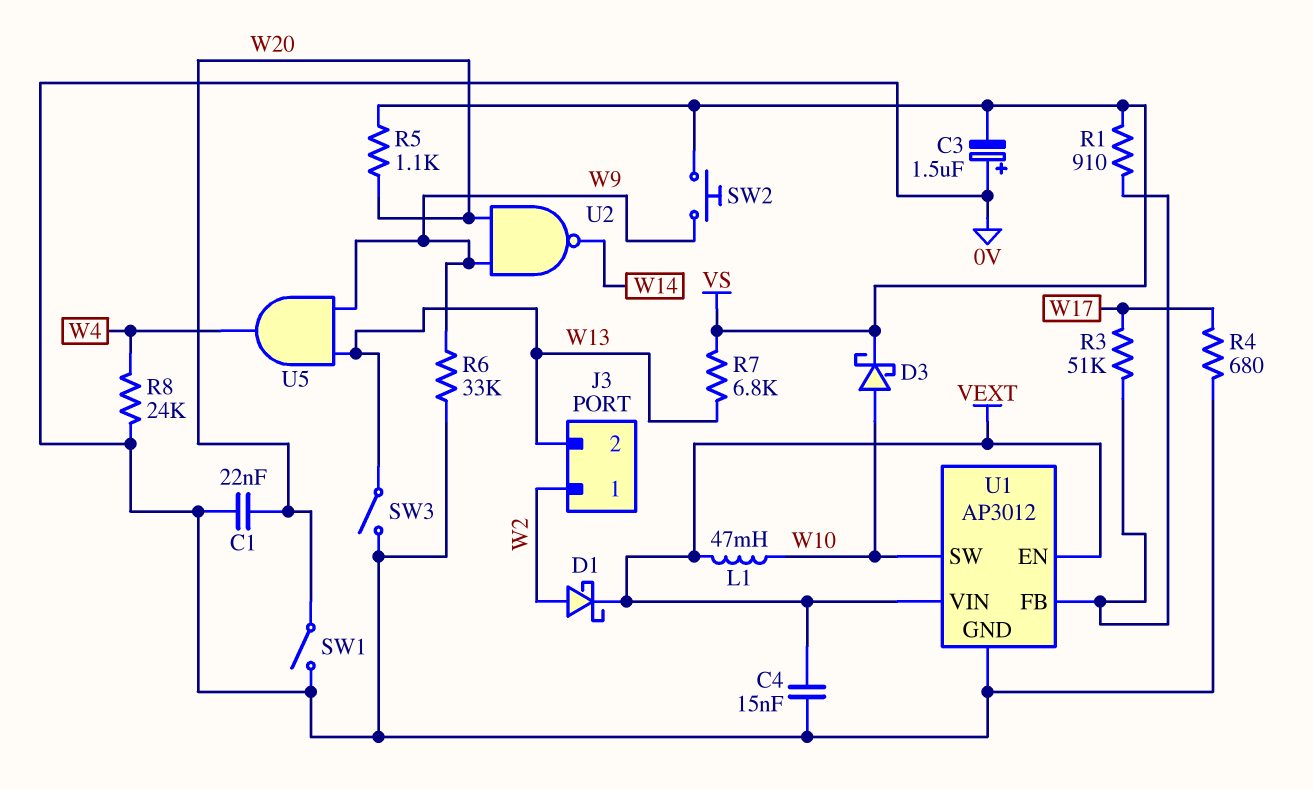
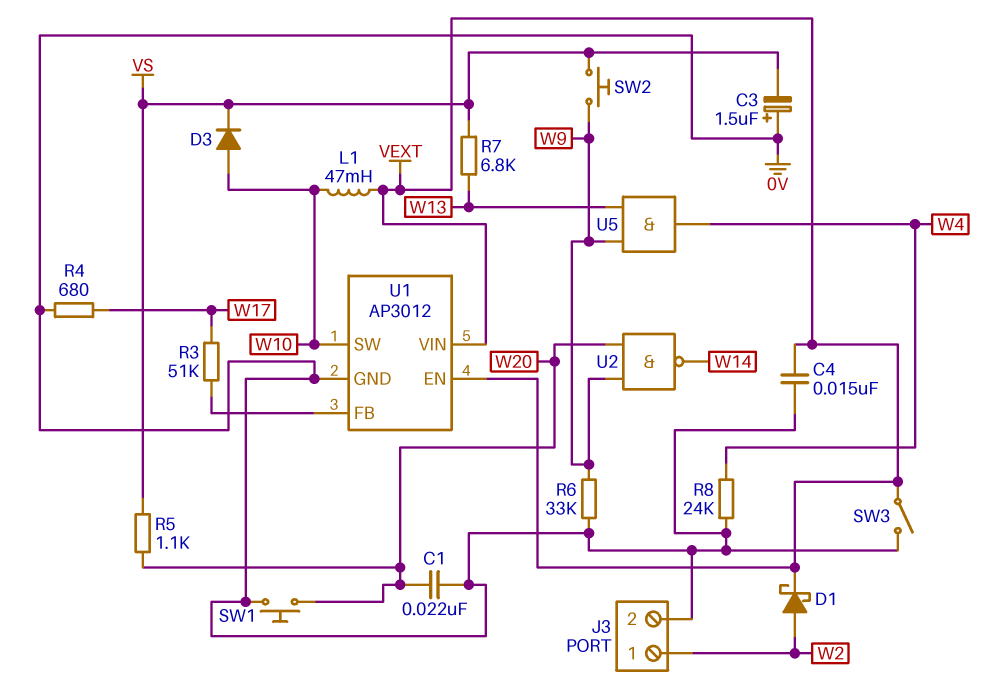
D3: schottky (A W10, K VS) -> diode (A W10, K VS)
J3 pin 2: W13 -> 0V
R1: 910 (U1/FB, VS) -> none
SW1: switch (0V, W20) -> button (0V, W20)
SW3: switch (0V, W13) -> switch (0V, VEXT)

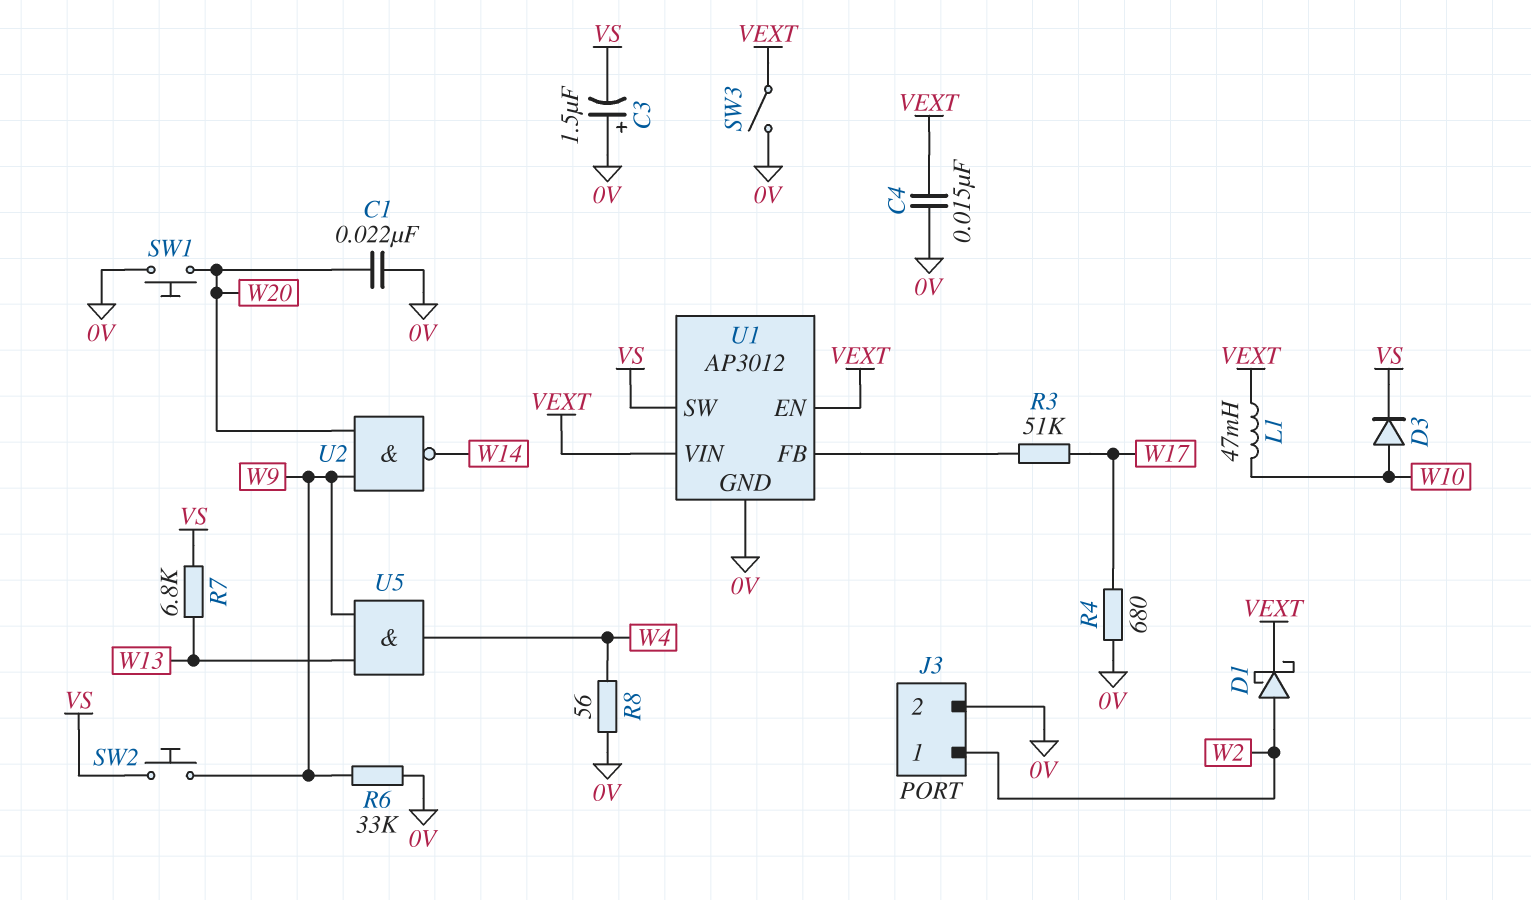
R5: 1.1k (VS, W20) -> none
R8: 24k (0V, W4) -> 56 (0V, W4)
U1 pin SW: W10 -> VS

